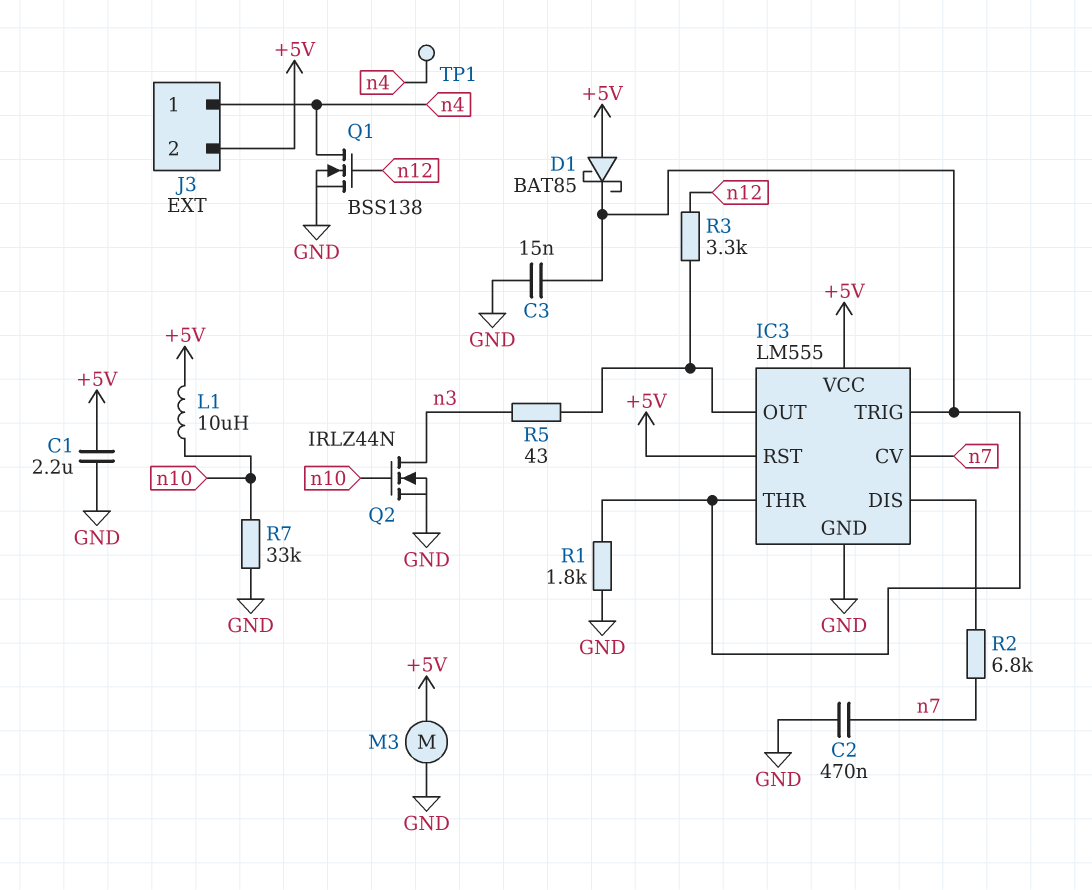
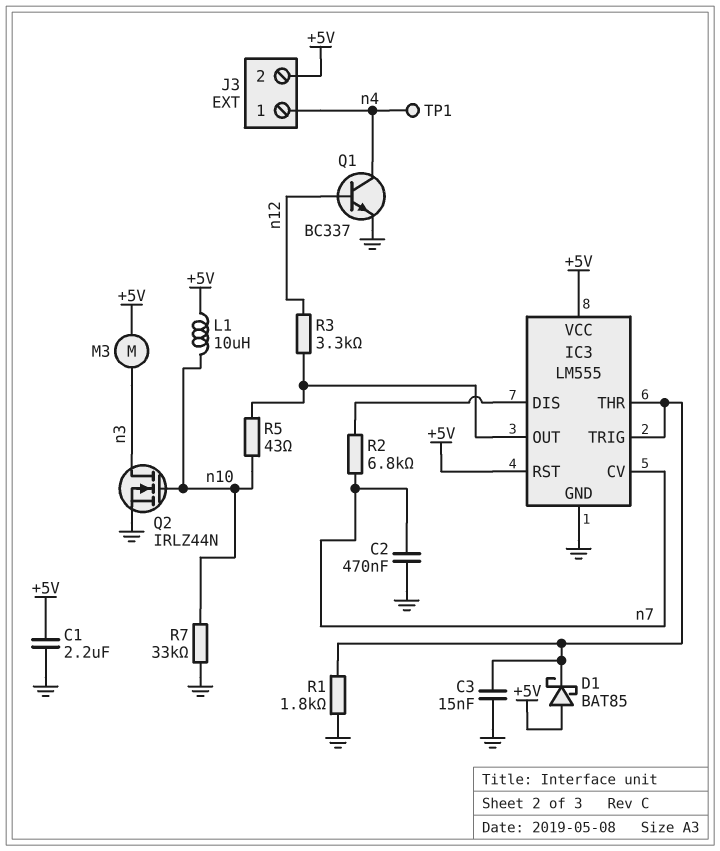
M3: motor (+5V, GND) -> motor (+5V, n3)
Q1: NMOS BSS138 (G n12, D n4, S GND) -> NPN BC337 (B n12, C n4, E GND)
R5: 43 (IC3/OUT, n3) -> 43 (IC3/OUT, n10)

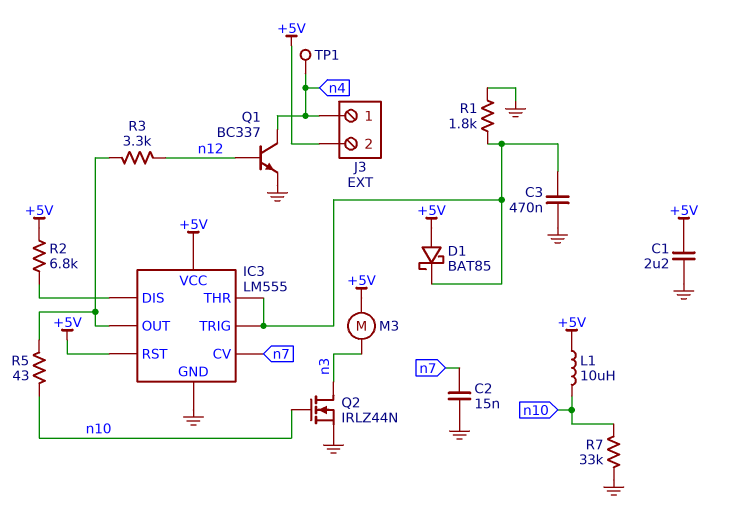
C2: 470nF (GND, n7) -> 15nF (GND, n7)
C3: 15nF (GND, IC3/THR) -> 470nF (GND, IC3/THR)
R2: 6.8k (IC3/DIS, n7) -> 6.8k (+5V, IC3/DIS)

